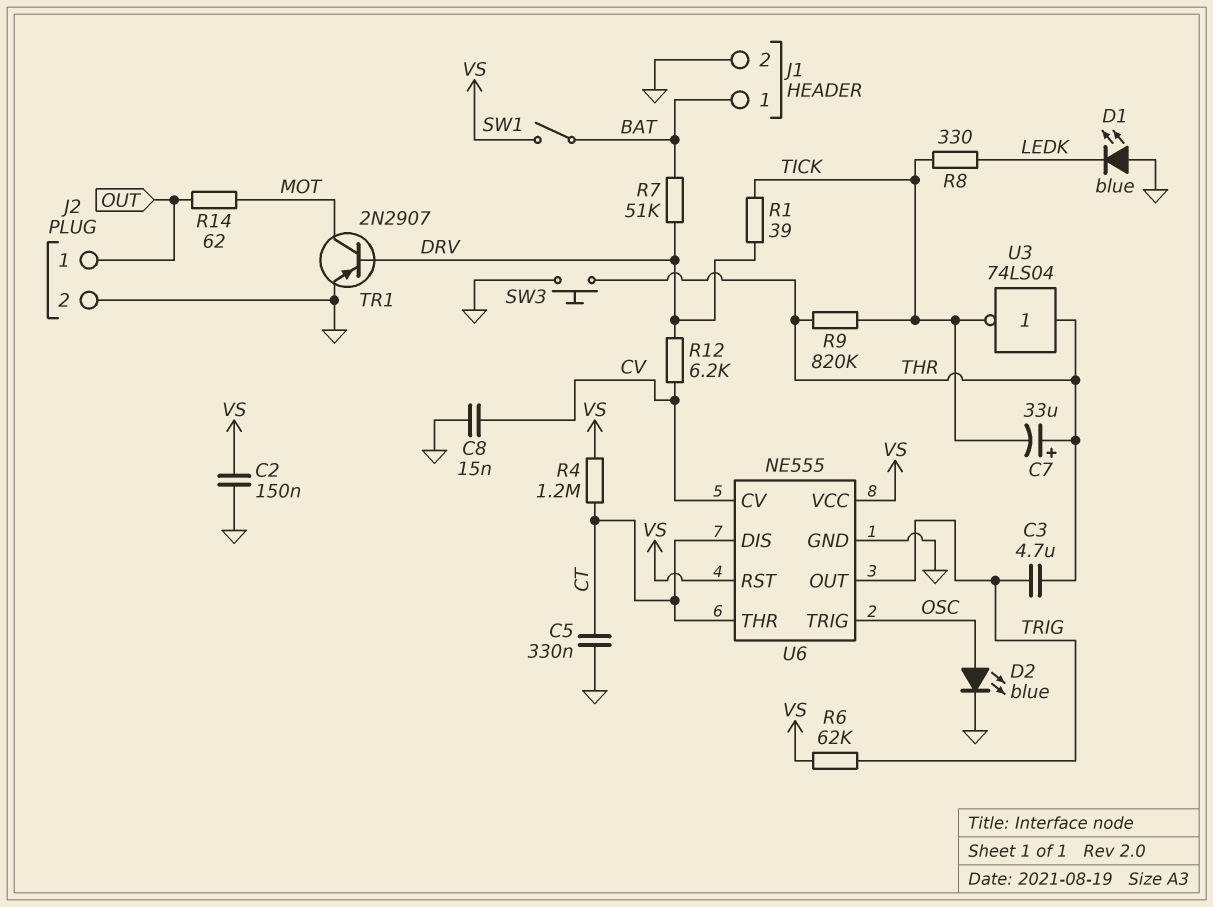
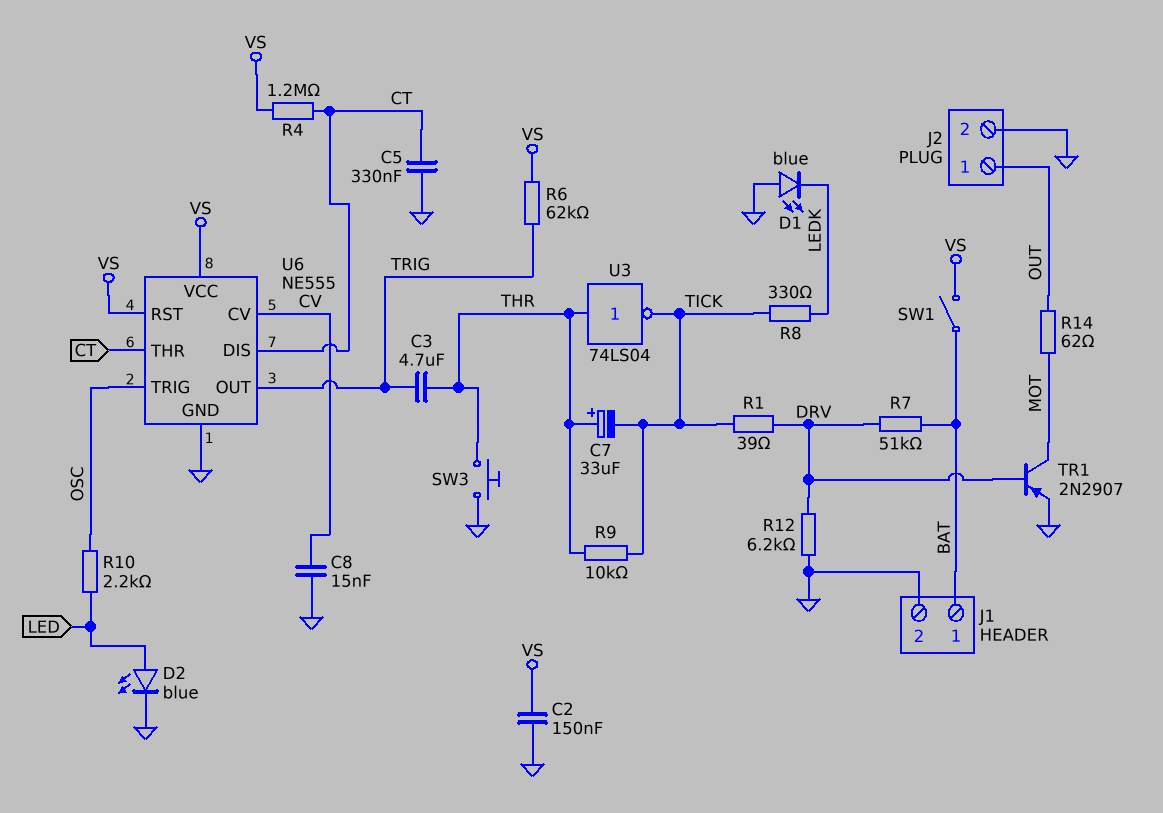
D2: LED blue (A OSC, K GND) -> LED blue (A LED, K GND)
R9: 820k (THR, TICK) -> 10k (THR, TICK)
R10: none -> 2.2k (LED, OSC)
R12: 6.2k (CV, DRV) -> 6.2k (DRV, GND)

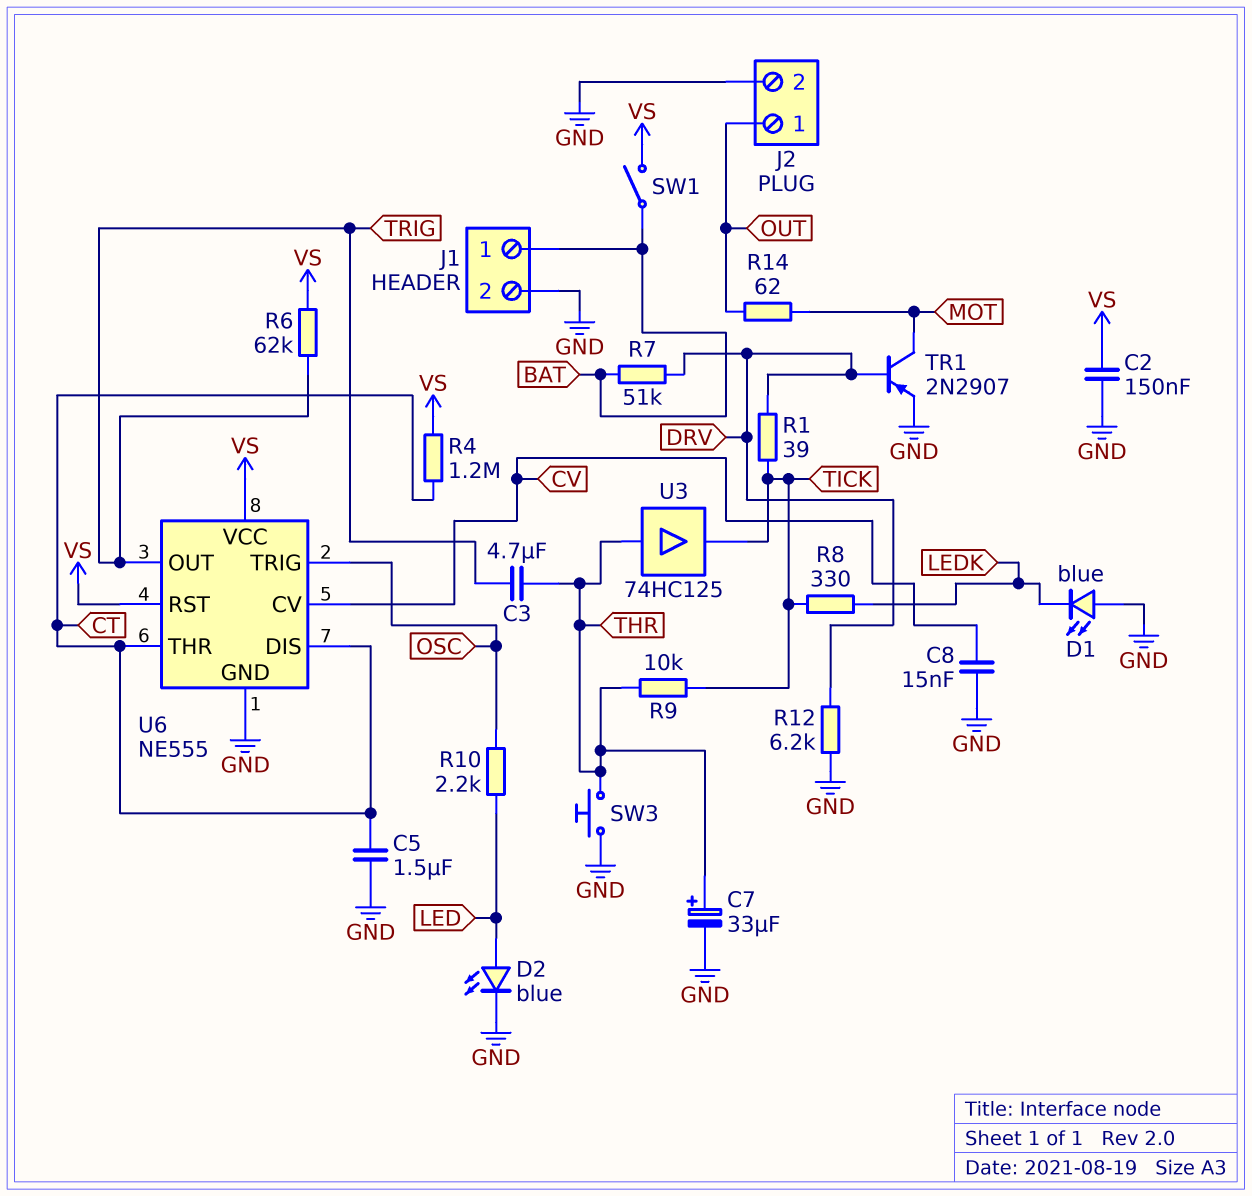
C5: 330nF (CT, GND) -> 1.5uF (CT, GND)
C7: 33uF (plus THR, minus TICK) -> 33uF (plus THR, minus GND)
U3: NOT 74LS04 (in THR, out TICK) -> buffer 74HC125 (in THR, out TICK)

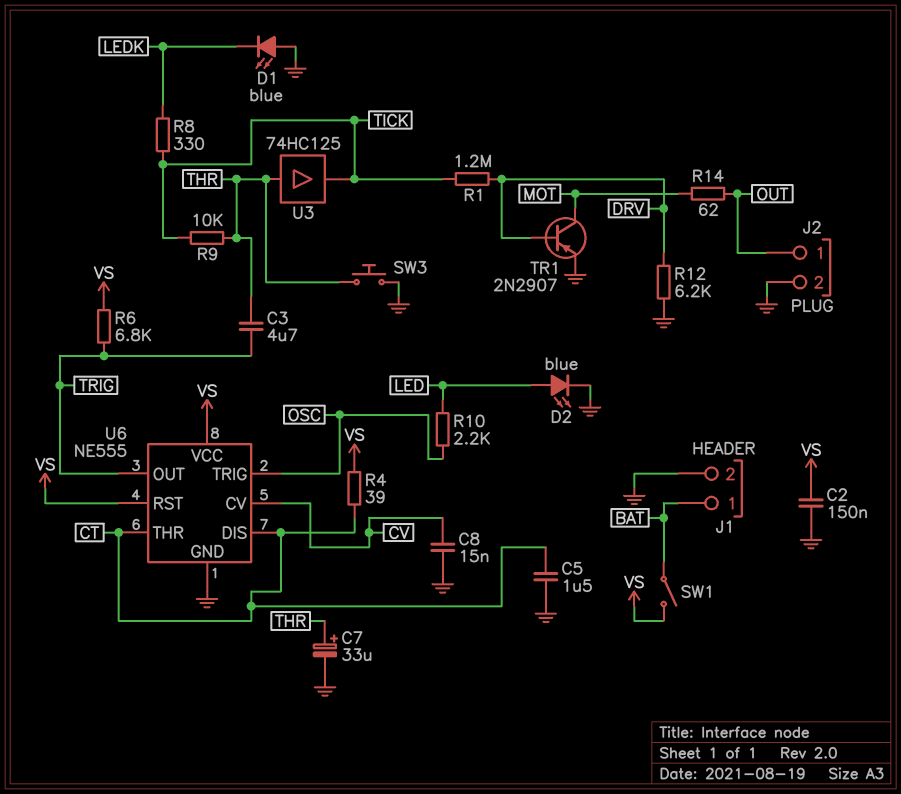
R1: 39 (DRV, TICK) -> 1.2M (DRV, TICK)
R4: 1.2M (CT, VS) -> 39 (CT, VS)
R6: 62k (TRIG, VS) -> 6.8k (TRIG, VS)
R7: 51k (BAT, DRV) -> none

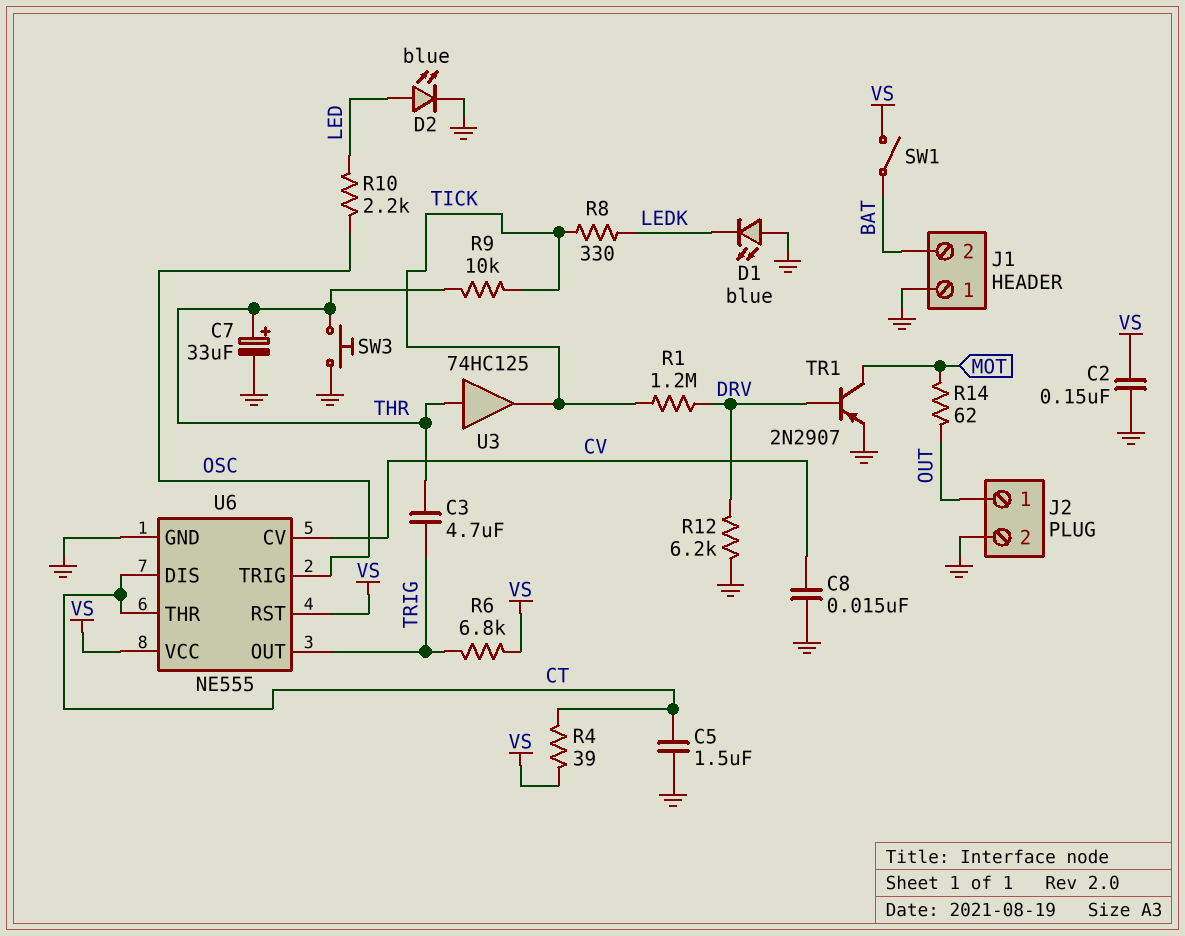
J1 pin 1: BAT -> GND
J1 pin 2: GND -> BAT

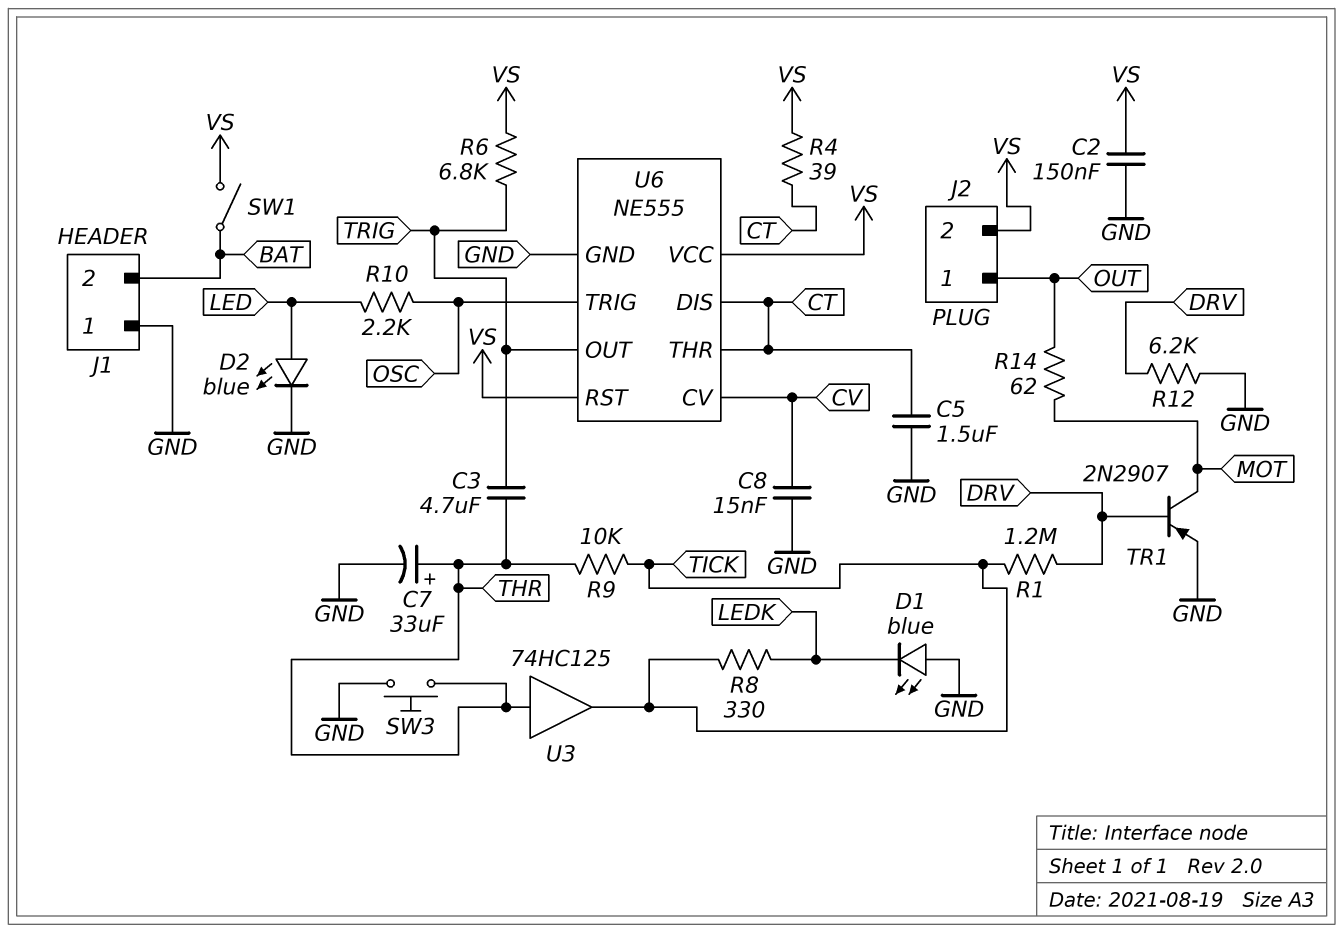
J2 pin 2: GND -> VS

